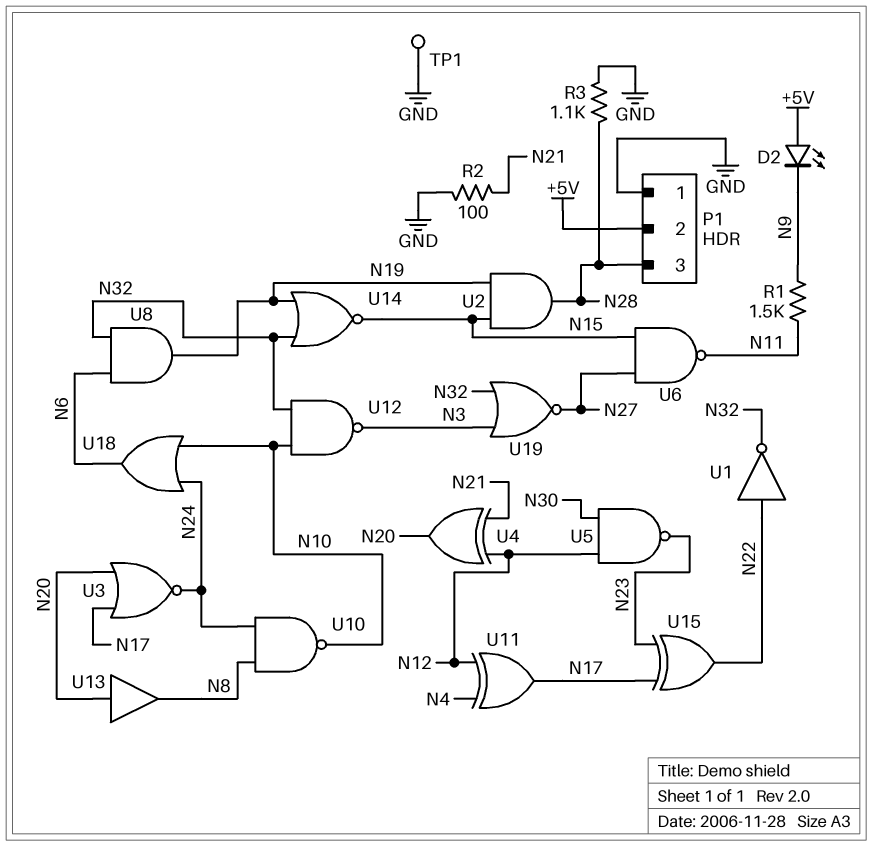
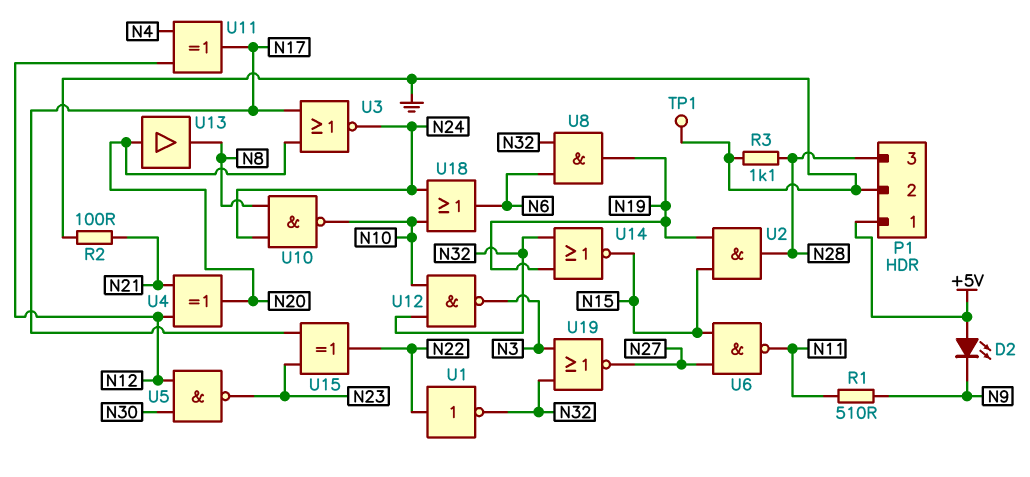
P1 pin 1: GND -> +5V
P1 pin 2: +5V -> GND
R1: 1.5k (N9, N11) -> 510 (N9, N11)

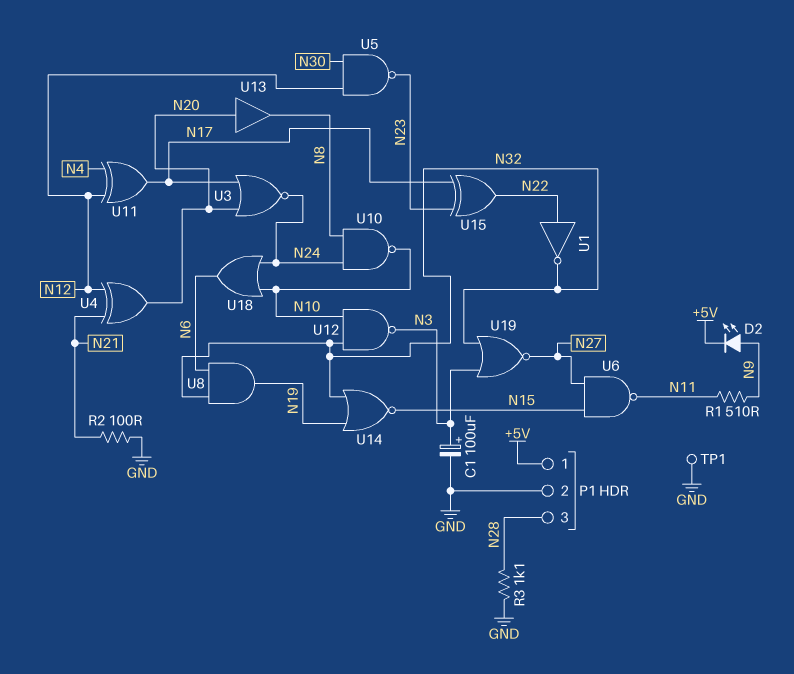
C1: none -> 100uF (plus N3, minus GND)
D2: LED (A +5V, K N9) -> LED (A N9, K +5V)
U2: AND (in N15, in N19, out N28) -> none

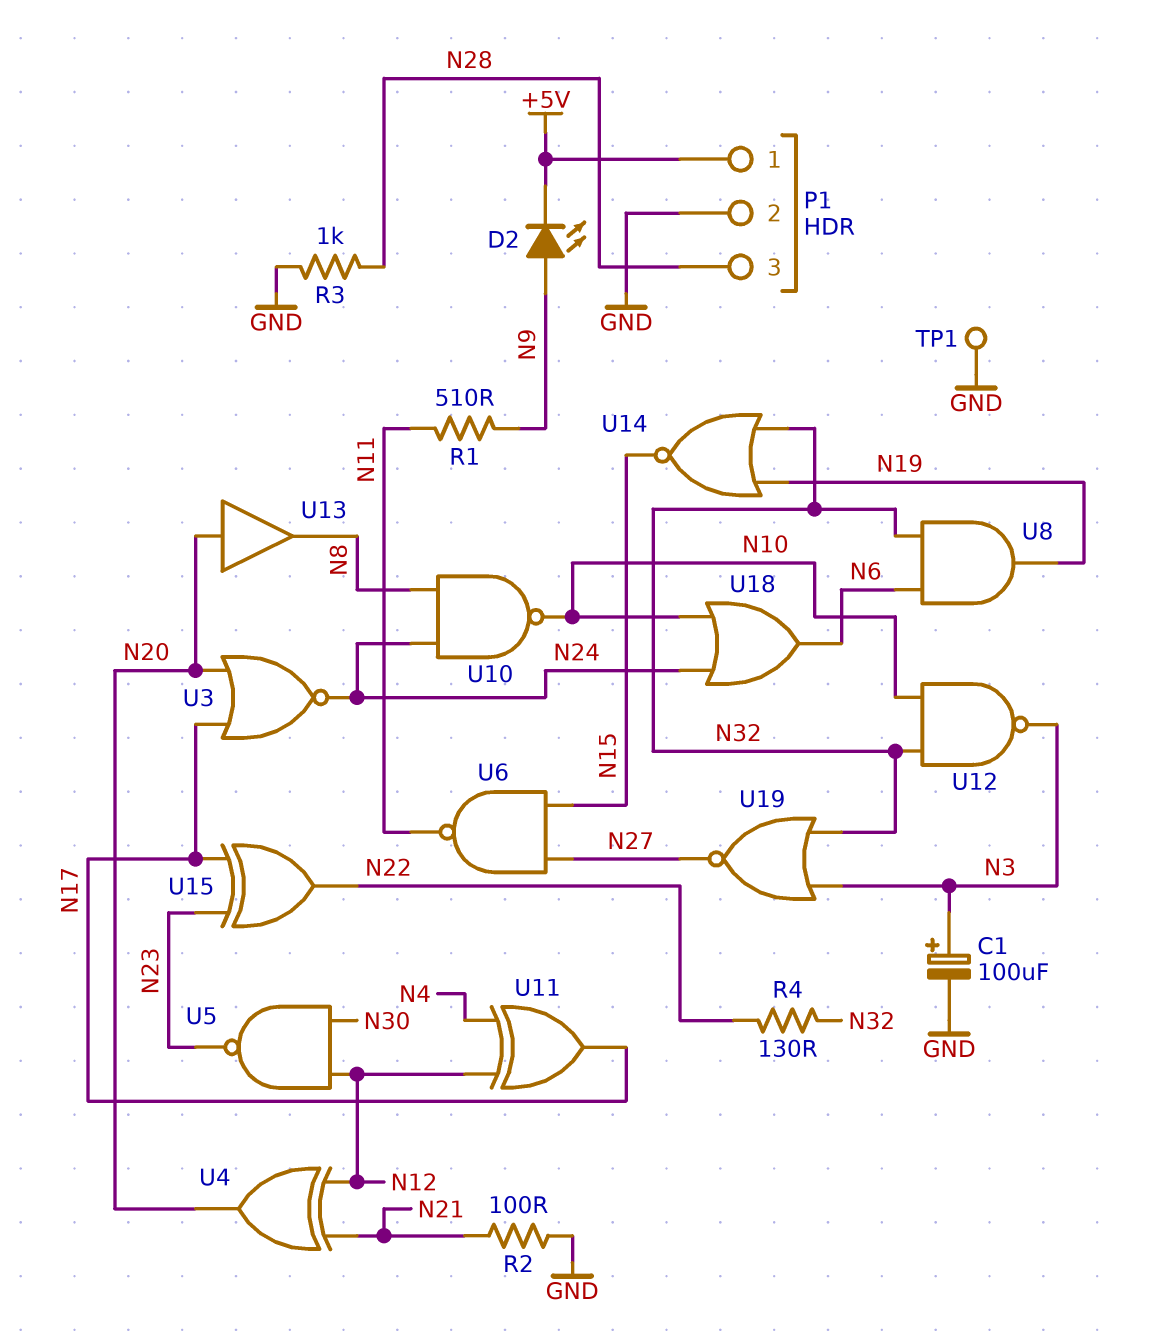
R3: 1.1k (GND, N28) -> 1k (GND, N28)
R4: none -> 130 (N22, N32)
U1: NOT (in N22, out N32) -> none

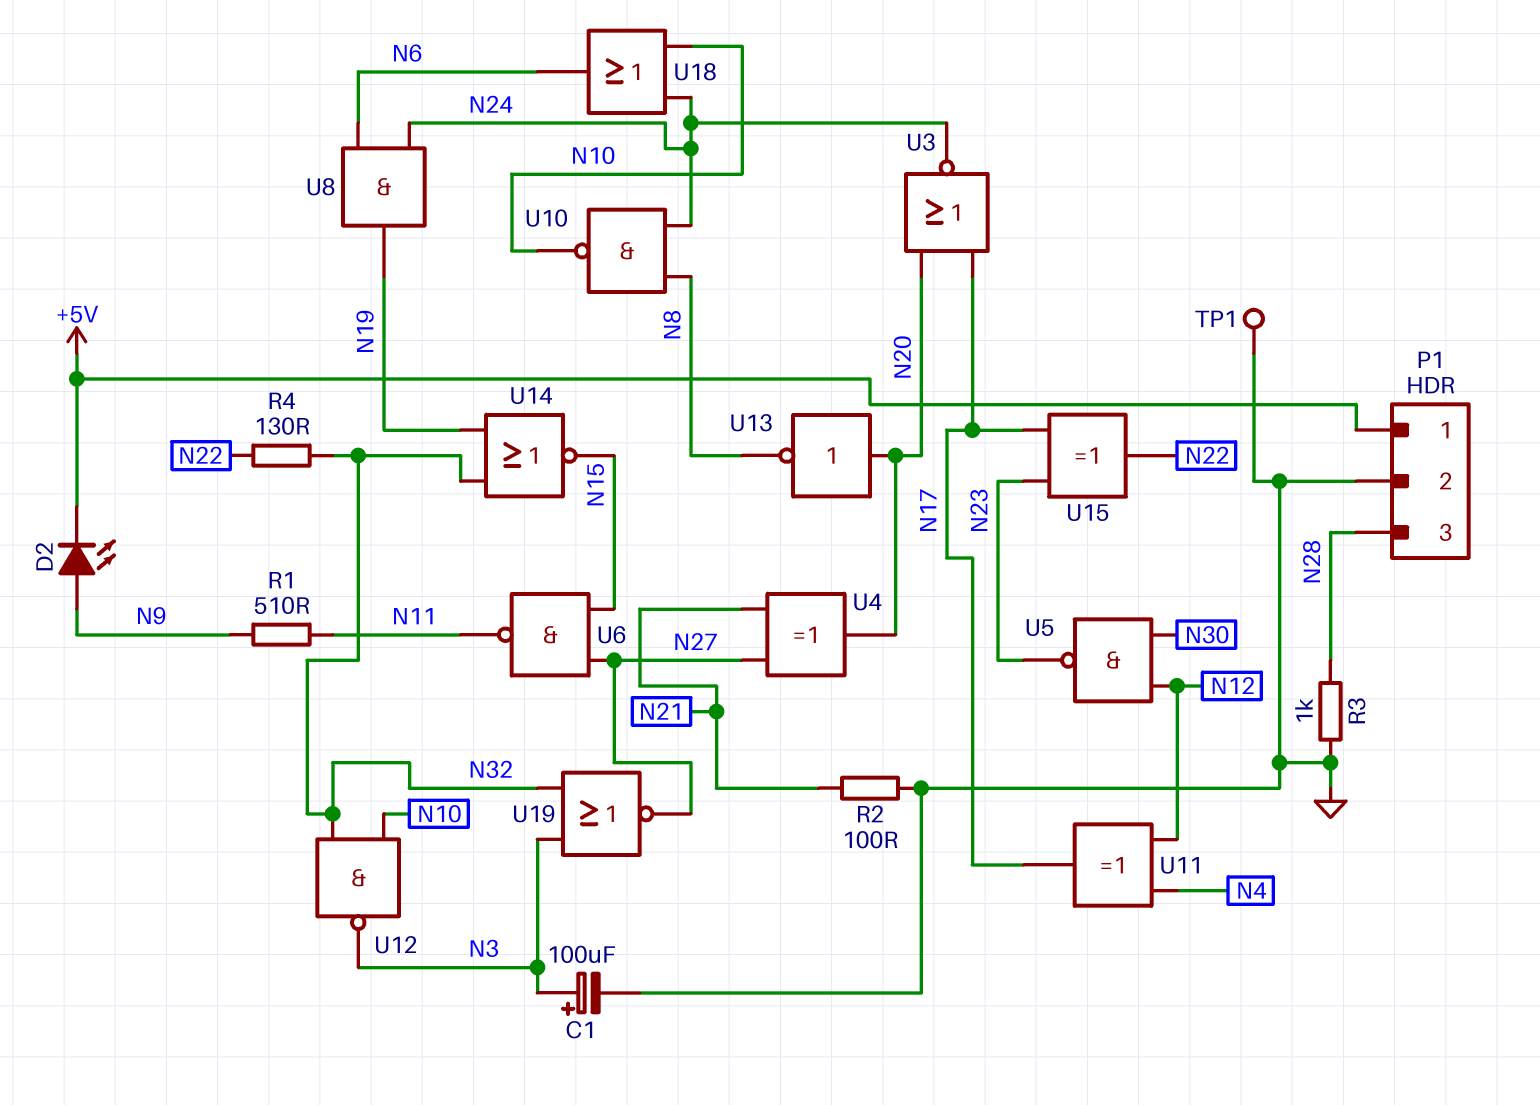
U4: XOR (in N12, in N21, out N20) -> XOR (in N21, in N27, out N20)
U8: AND (in N6, in N32, out N19) -> AND (in N6, in N24, out N19)
U13: buffer (in N20, out N8) -> NOT (in N20, out N8)

